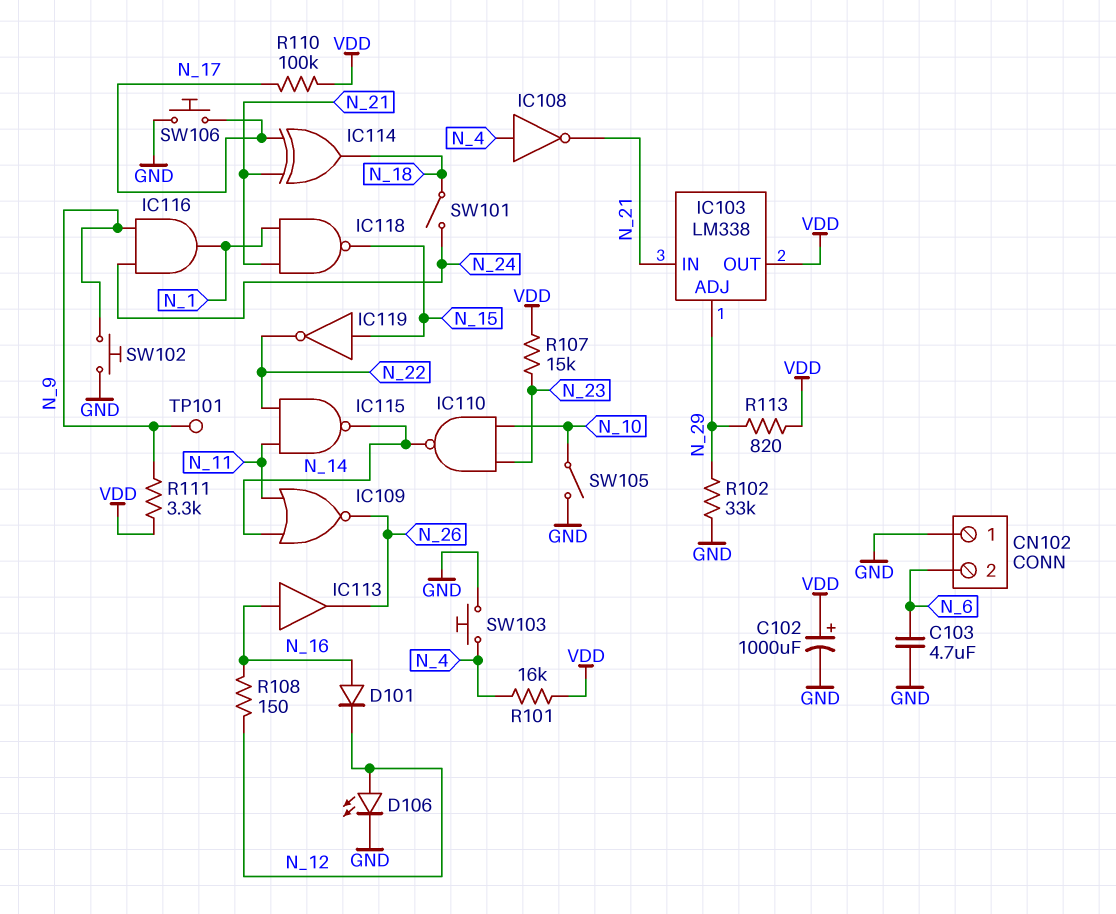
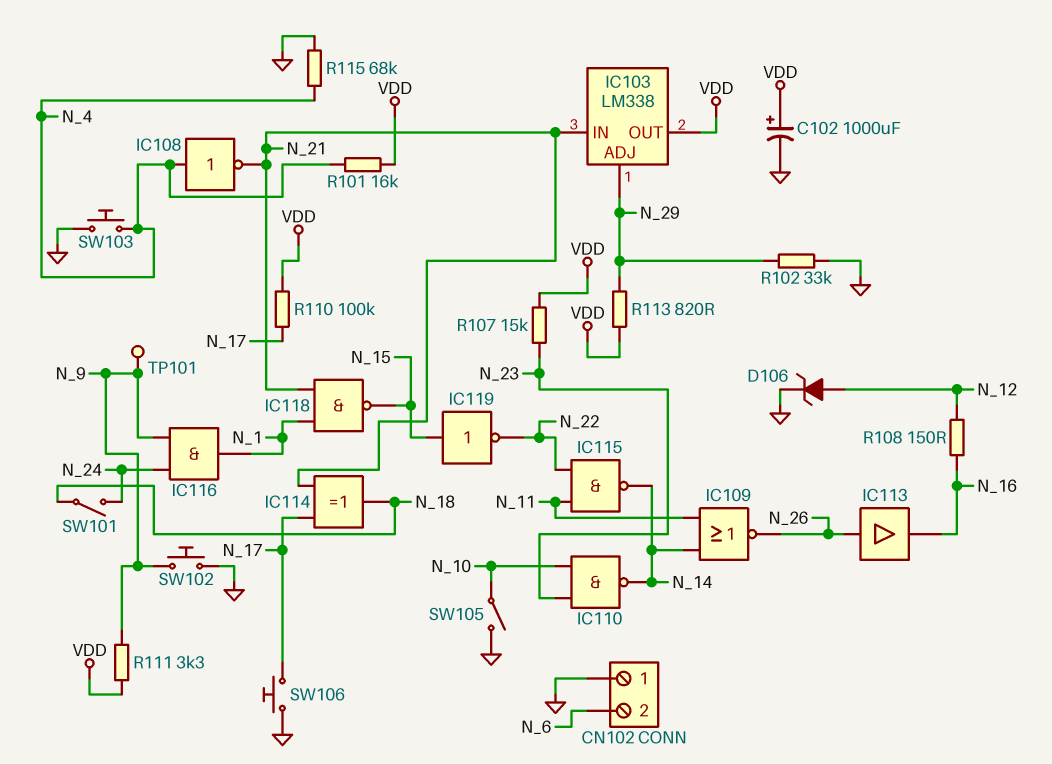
C103: 4.7uF (GND, N_6) -> none
D101: diode (A N_16, K N_12) -> none
D106: LED (A N_12, K GND) -> zener (A N_12, K GND)
IC113: buffer (in N_16, out N_26) -> buffer (in N_26, out N_16)
R115: none -> 68k (GND, N_4)

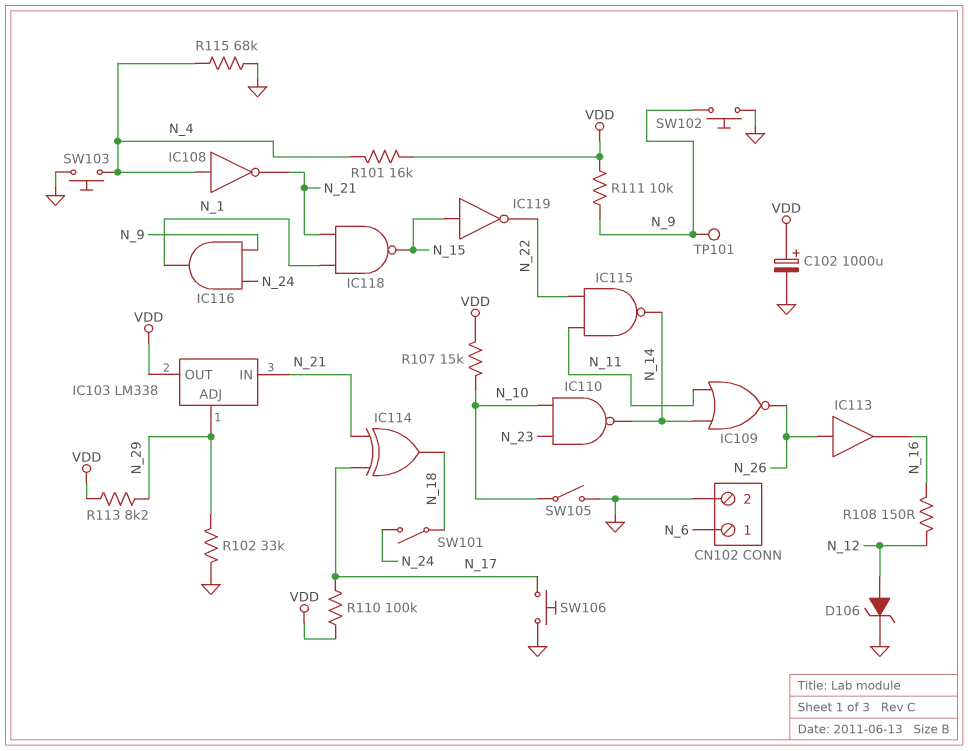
CN102 pin 1: GND -> N_6
CN102 pin 2: N_6 -> GND
R107: 15k (N_23, VDD) -> 15k (N_10, VDD)
R111: 3.3k (N_9, VDD) -> 10k (N_9, VDD)
R113: 820 (N_29, VDD) -> 8.2k (N_29, VDD)

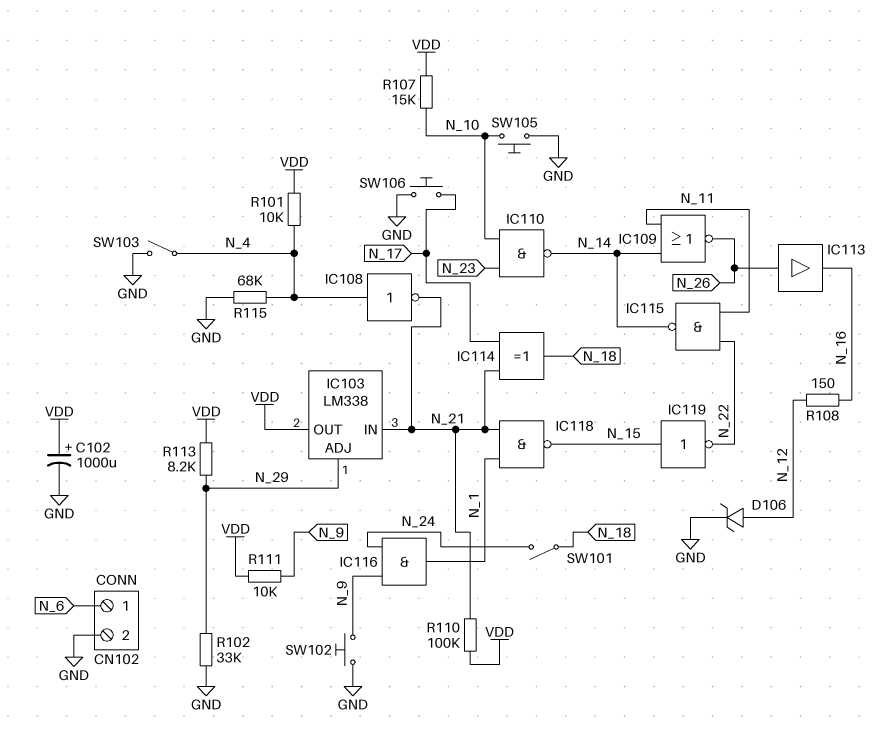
R101: 16k (N_4, VDD) -> 10k (N_4, VDD)
R110: 100k (N_17, VDD) -> 100k (N_21, VDD)
SW103: button (GND, N_4) -> switch (GND, N_4)
SW105: switch (GND, N_10) -> button (GND, N_10)
TP101: test point (N_9) -> none

